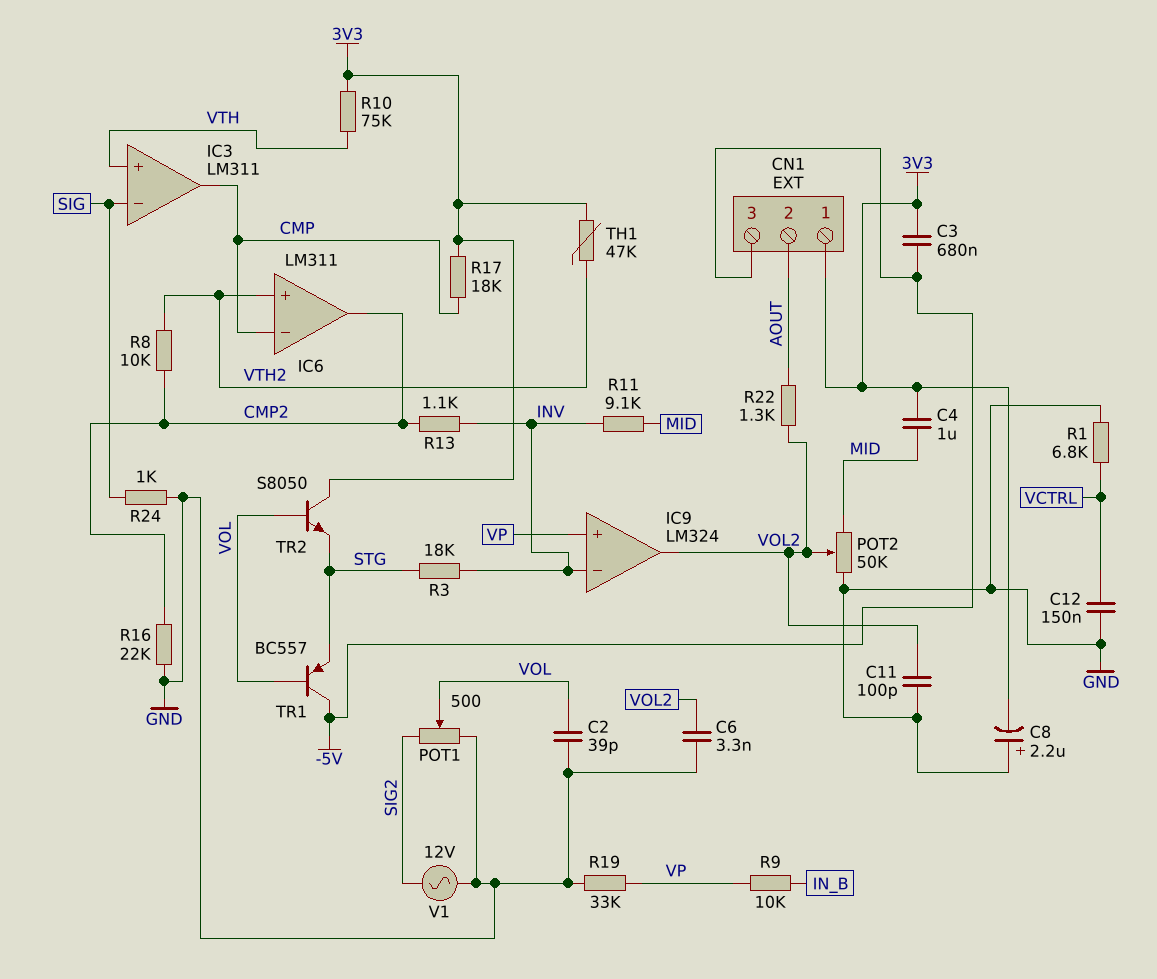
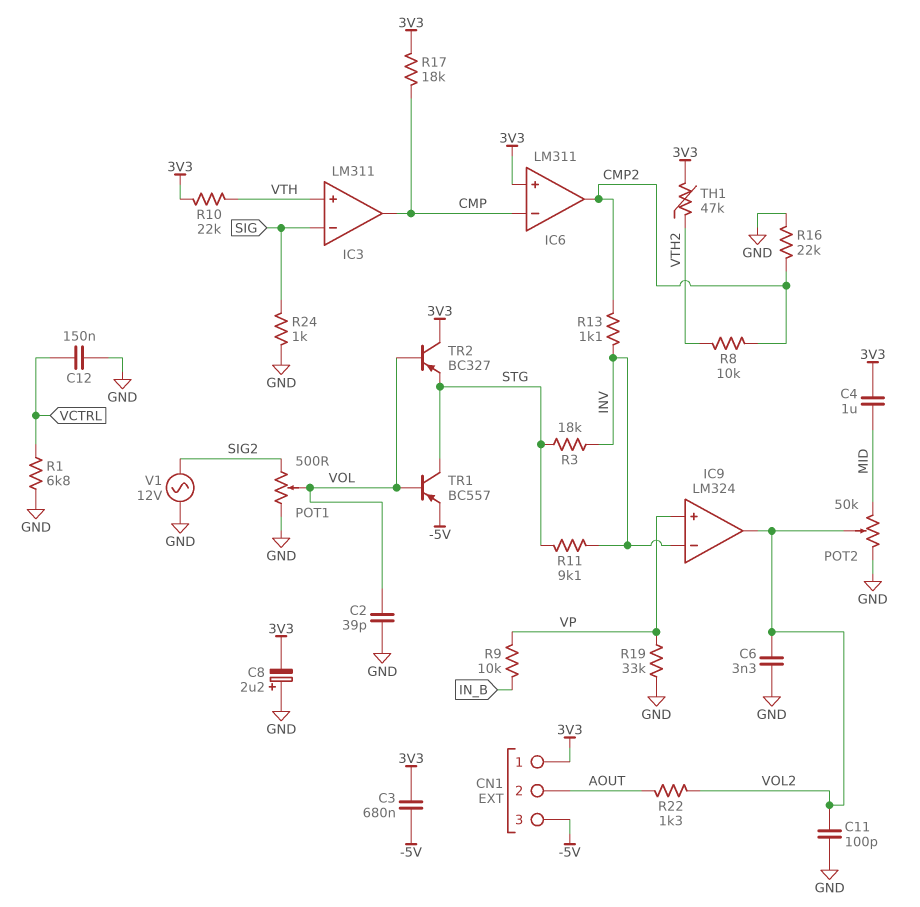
IC6 pin in+: VTH2 -> 3V3
R10: 75k (3V3, VTH) -> 22k (3V3, VTH)
R11: 9.1k (INV, MID) -> 9.1k (INV, STG)
TR1: PNP BC557 (B VOL, C -5V, E STG) -> PNP BC557 (B VOL, C STG, E -5V)
TR2: NPN S8050 (B VOL, C 3V3, E STG) -> PNP BC327 (B VOL, C 3V3, E STG)

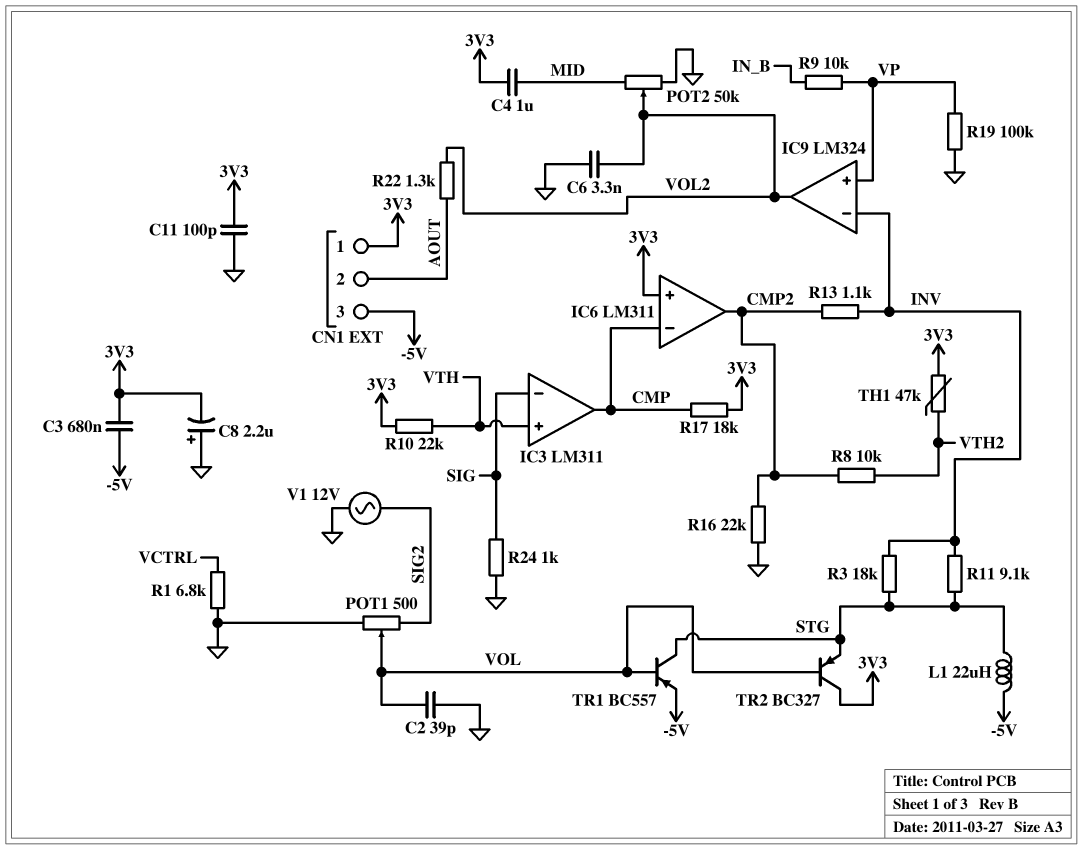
C11: 100pF (GND, VOL2) -> 100pF (3V3, GND)
C12: 150nF (GND, VCTRL) -> none
L1: none -> 22uH (-5V, STG)
R19: 33k (GND, VP) -> 100k (GND, VP)

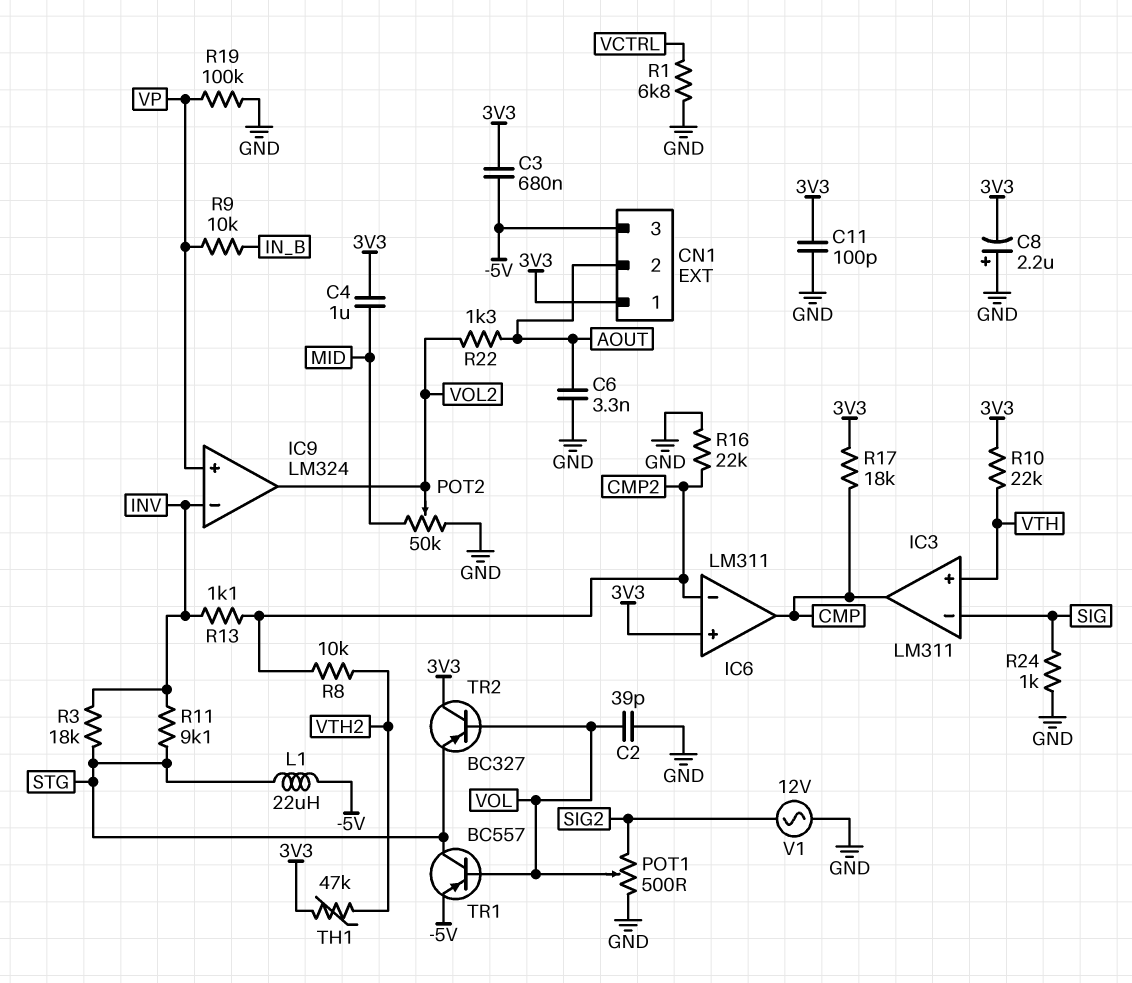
C6: 3.3nF (GND, VOL2) -> 3.3nF (AOUT, GND)
IC6 pin in-: CMP -> CMP2
IC6 pin out: CMP2 -> CMP

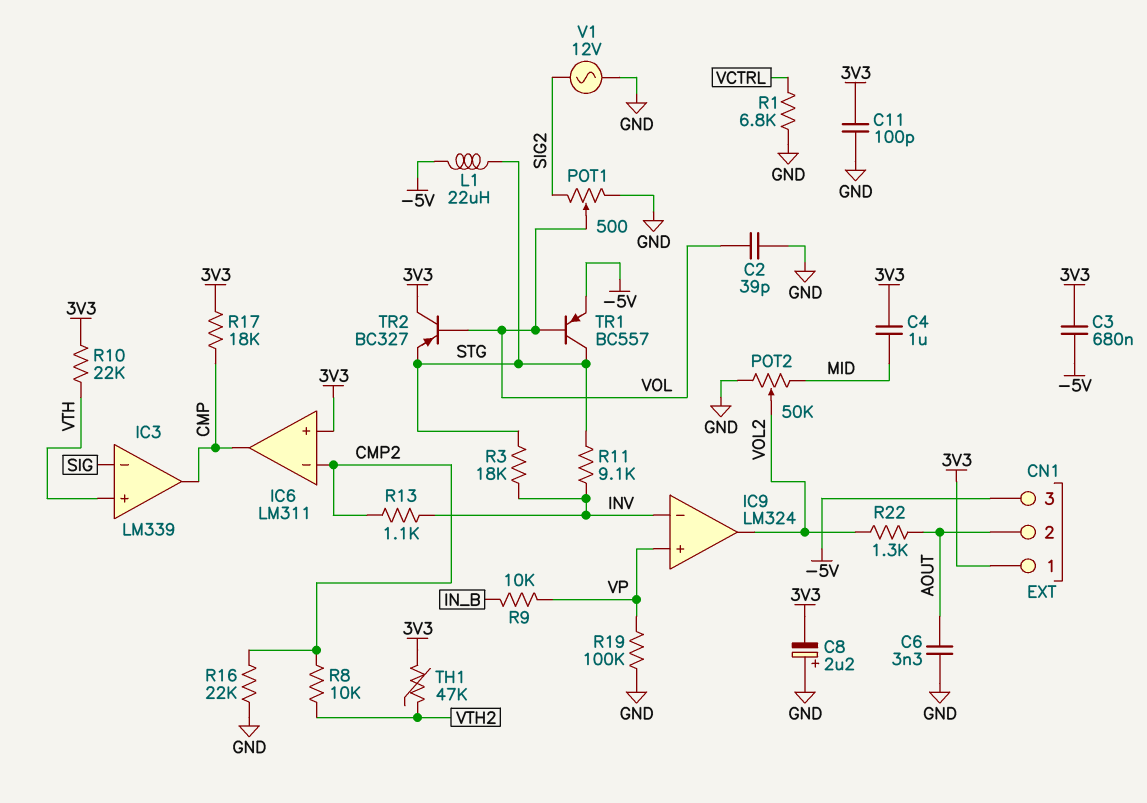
IC3: LM311 -> LM339
R24: 1k (GND, SIG) -> none

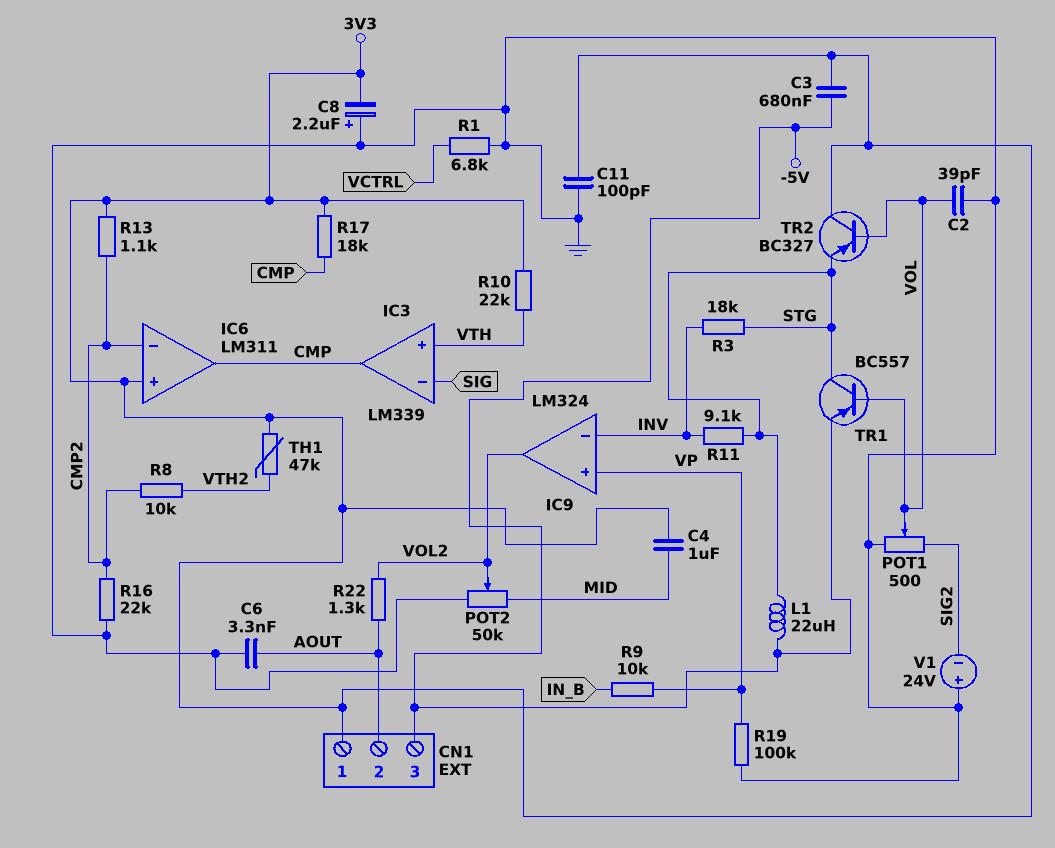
R13: 1.1k (CMP2, INV) -> 1.1k (3V3, CMP2)
V1: AC 12V (GND, SIG2) -> 24V (plus GND, minus SIG2)

